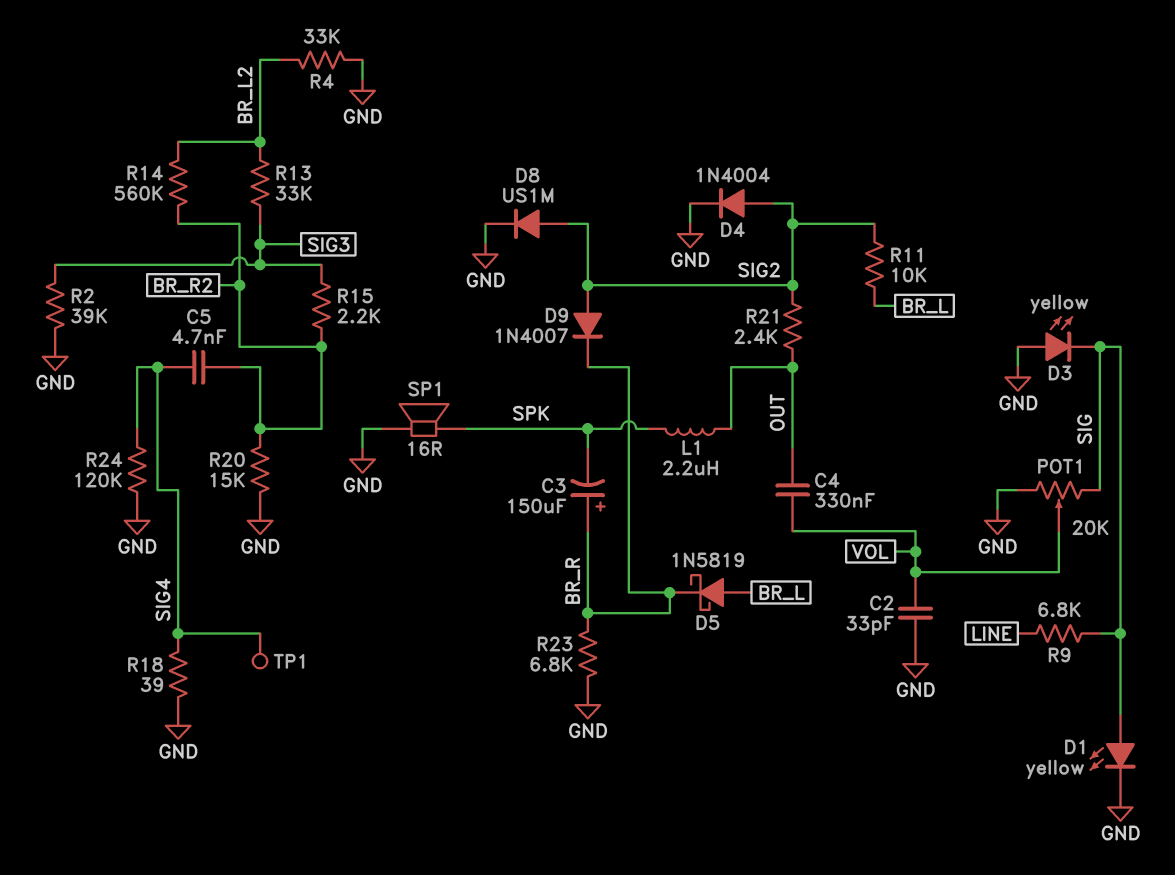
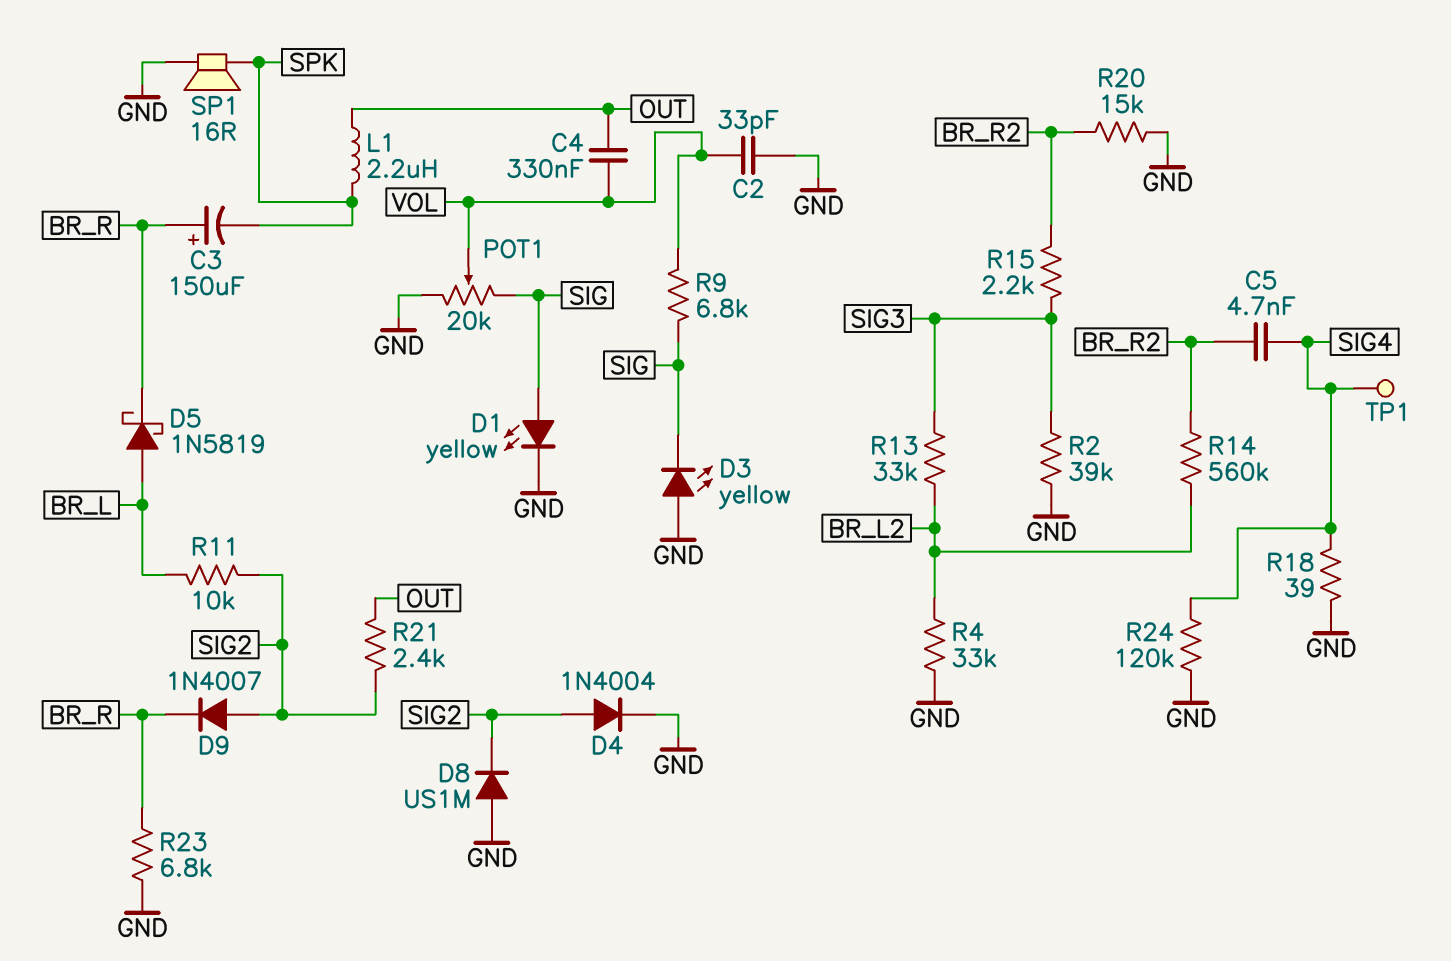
D8: diode US1M (A SIG2, K GND) -> diode US1M (A GND, K SIG2)
R9: 6.8k (LINE, SIG) -> 6.8k (SIG, VOL)

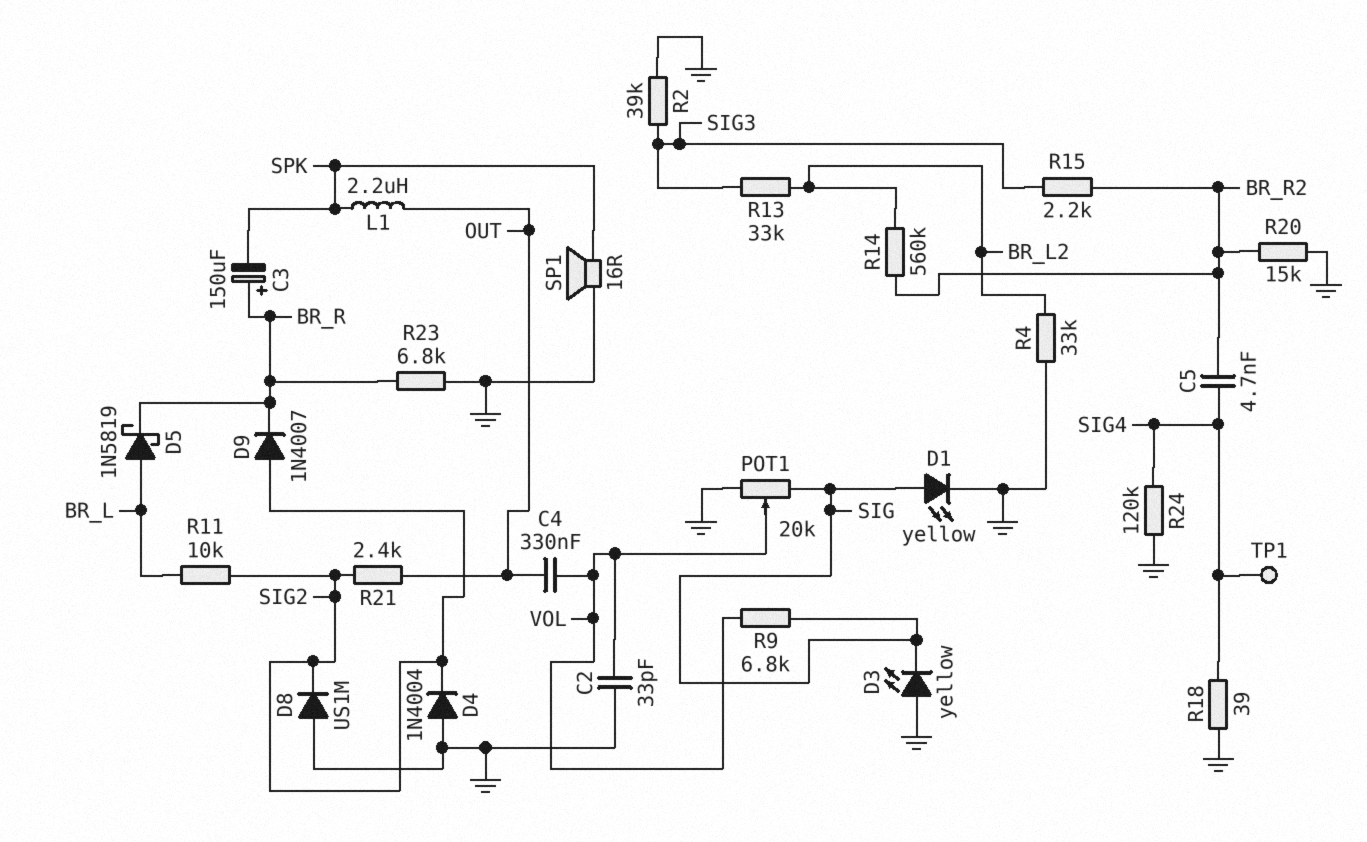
D4: diode 1N4004 (A SIG2, K GND) -> diode 1N4004 (A GND, K SIG2)

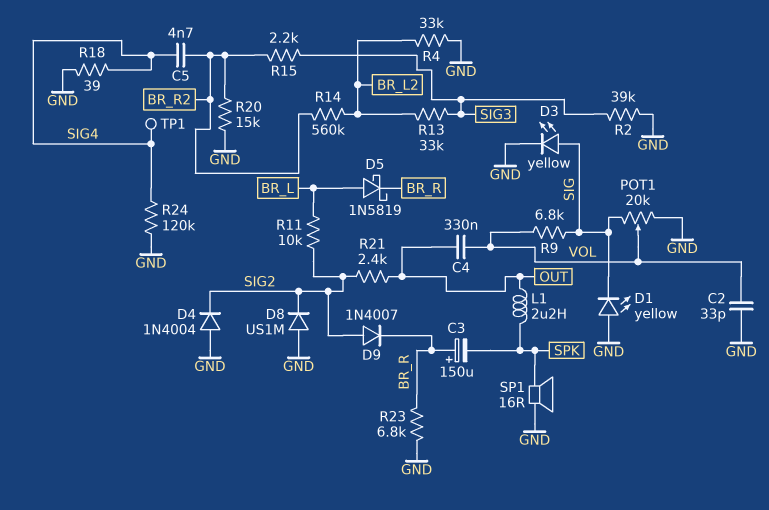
D1: LED yellow (A SIG, K GND) -> LED yellow (A GND, K SIG)
D3: LED yellow (A GND, K SIG) -> LED yellow (A SIG, K GND)

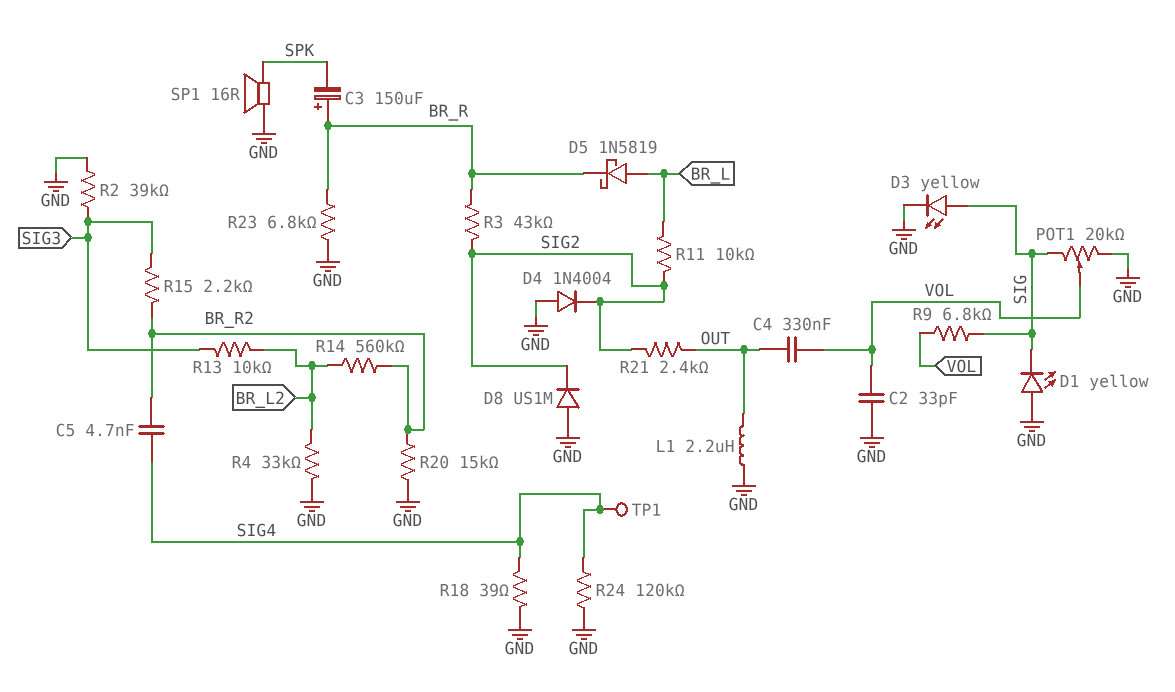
D9: diode 1N4007 (A SIG2, K BR_R) -> none
L1: 2.2uH (OUT, SPK) -> 2.2uH (GND, OUT)
R3: none -> 43k (BR_R, SIG2)
R13: 33k (BR_L2, SIG3) -> 10k (BR_L2, SIG3)

